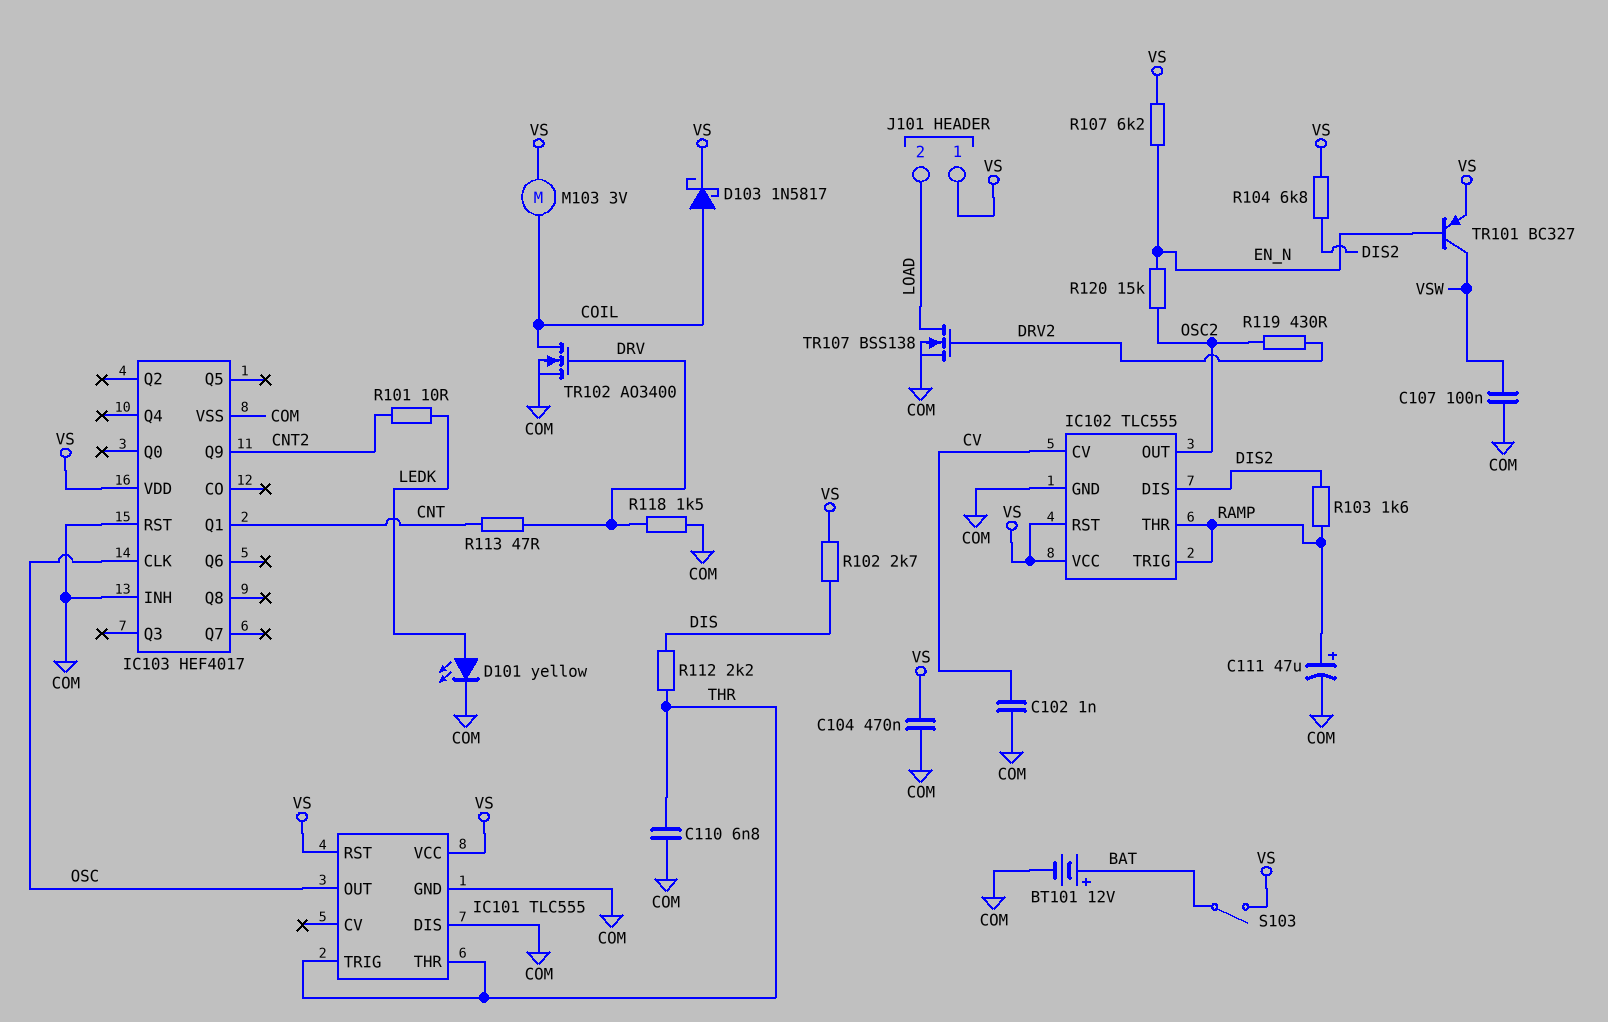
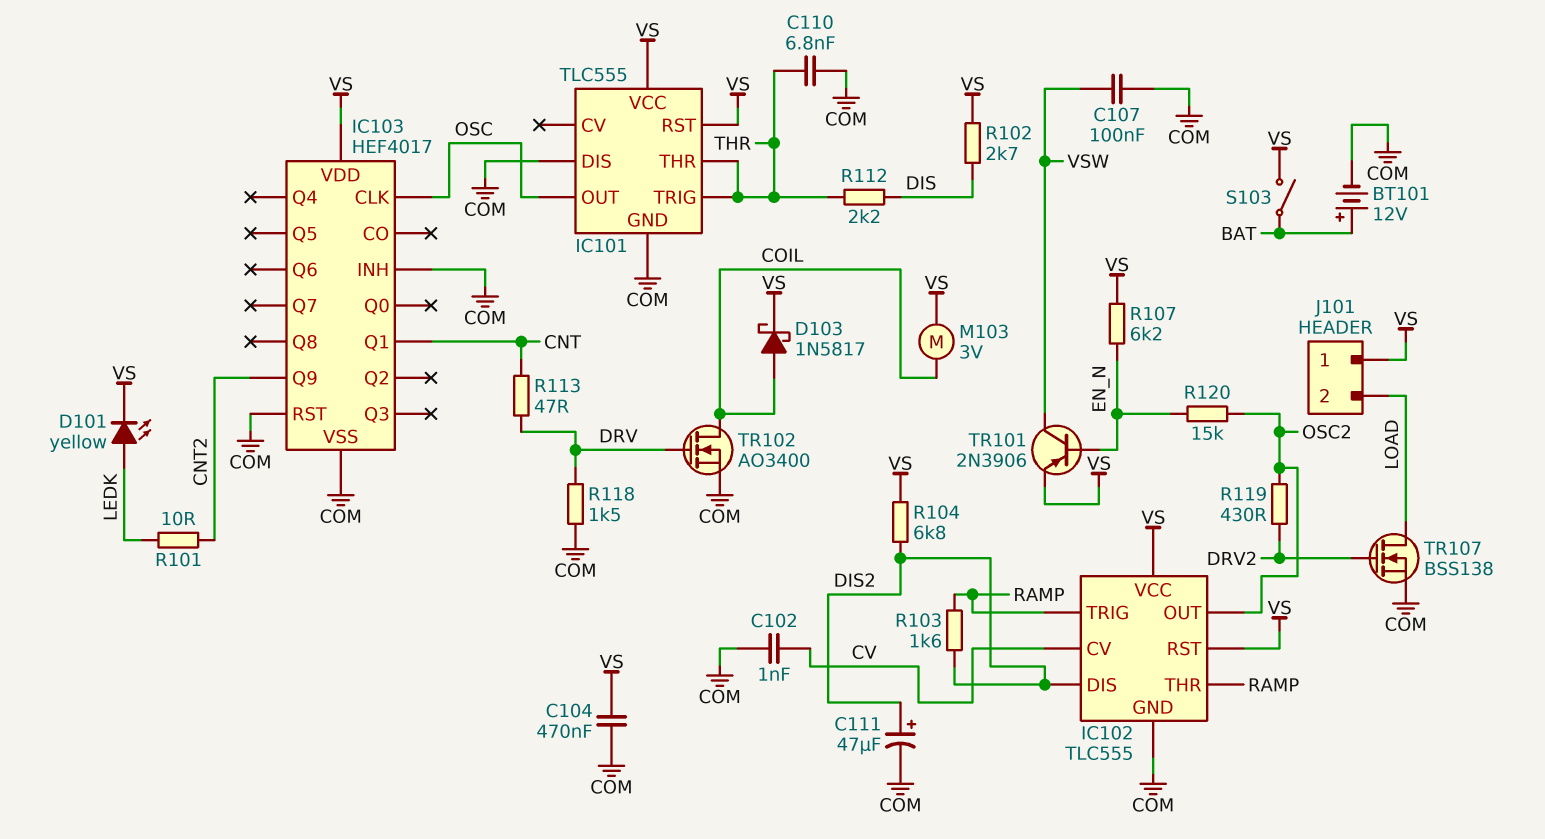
C111: 47uF (plus RAMP, minus COM) -> 47uF (plus DIS2, minus COM)
D101: LED yellow (A LEDK, K COM) -> LED yellow (A LEDK, K VS)
TR101: PNP BC327 (B EN_N, C VSW, E VS) -> PNP 2N3906 (B EN_N, C VSW, E VS)

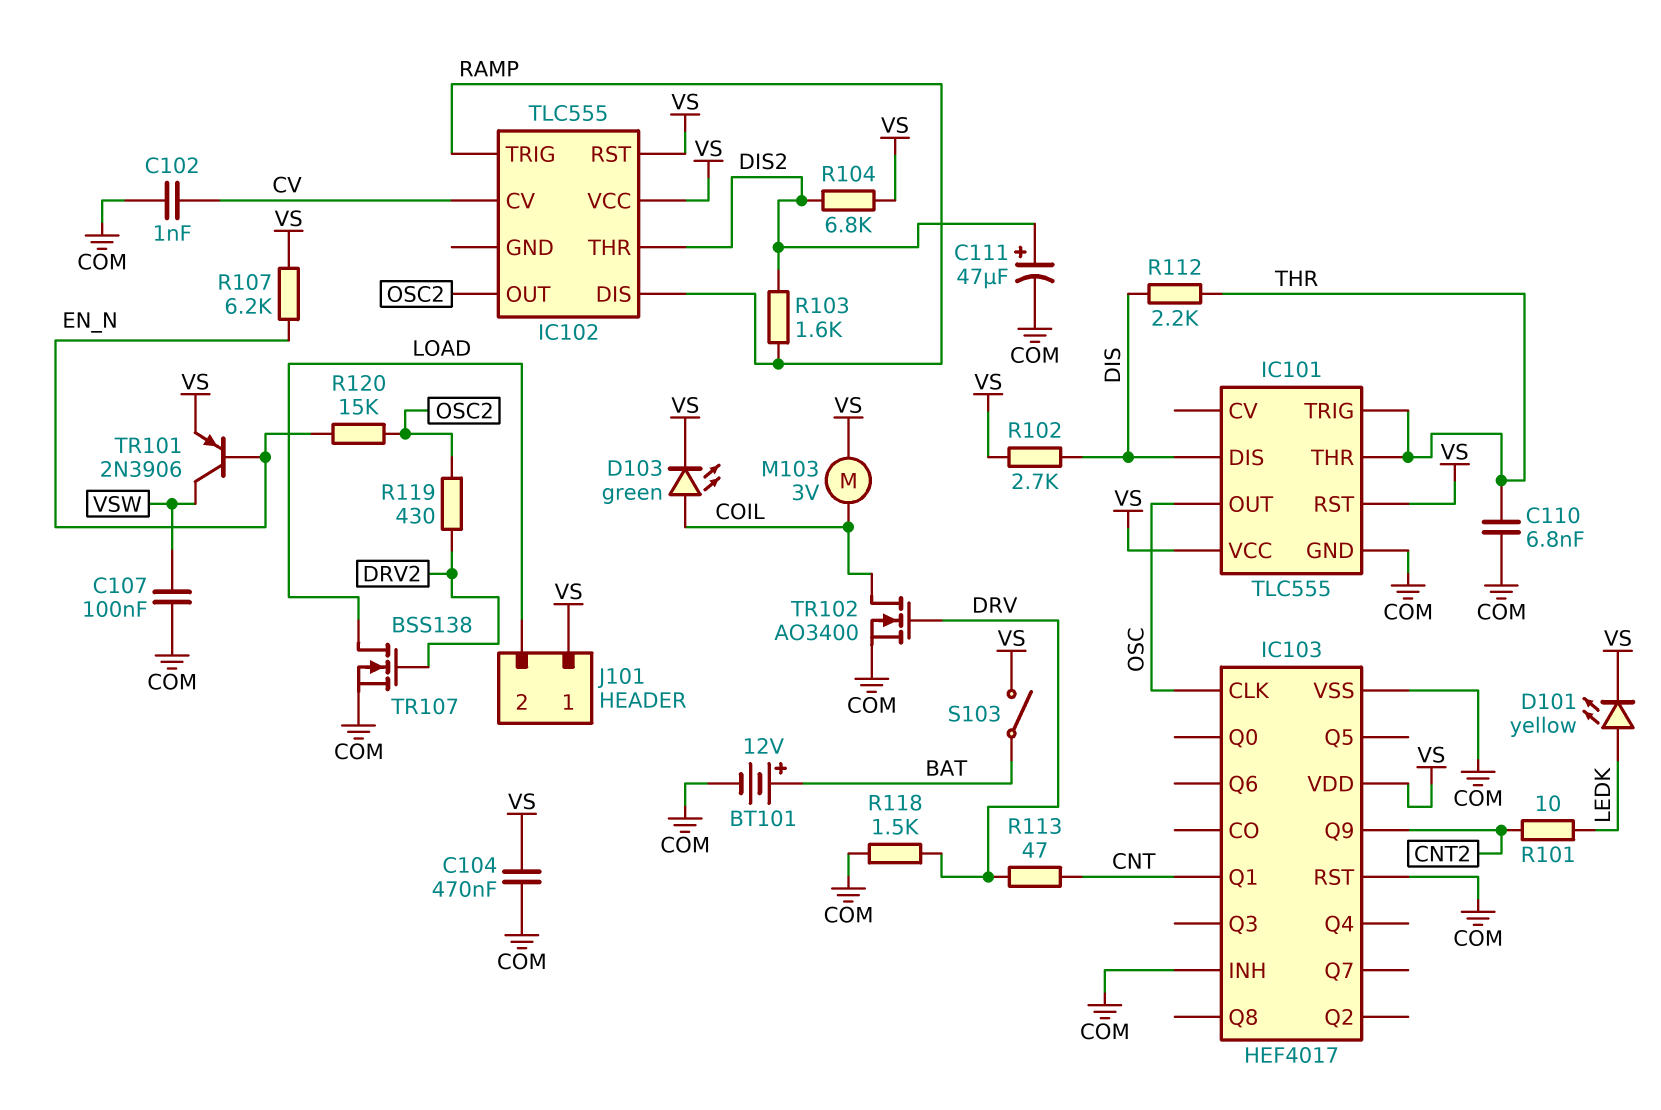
D103: schottky 1N5817 (A COIL, K VS) -> LED green (A COIL, K VS)
IC101 pin DIS: COM -> DIS
IC102 pin DIS: DIS2 -> RAMP
IC102 pin GND: COM -> none
IC102 pin THR: RAMP -> DIS2

